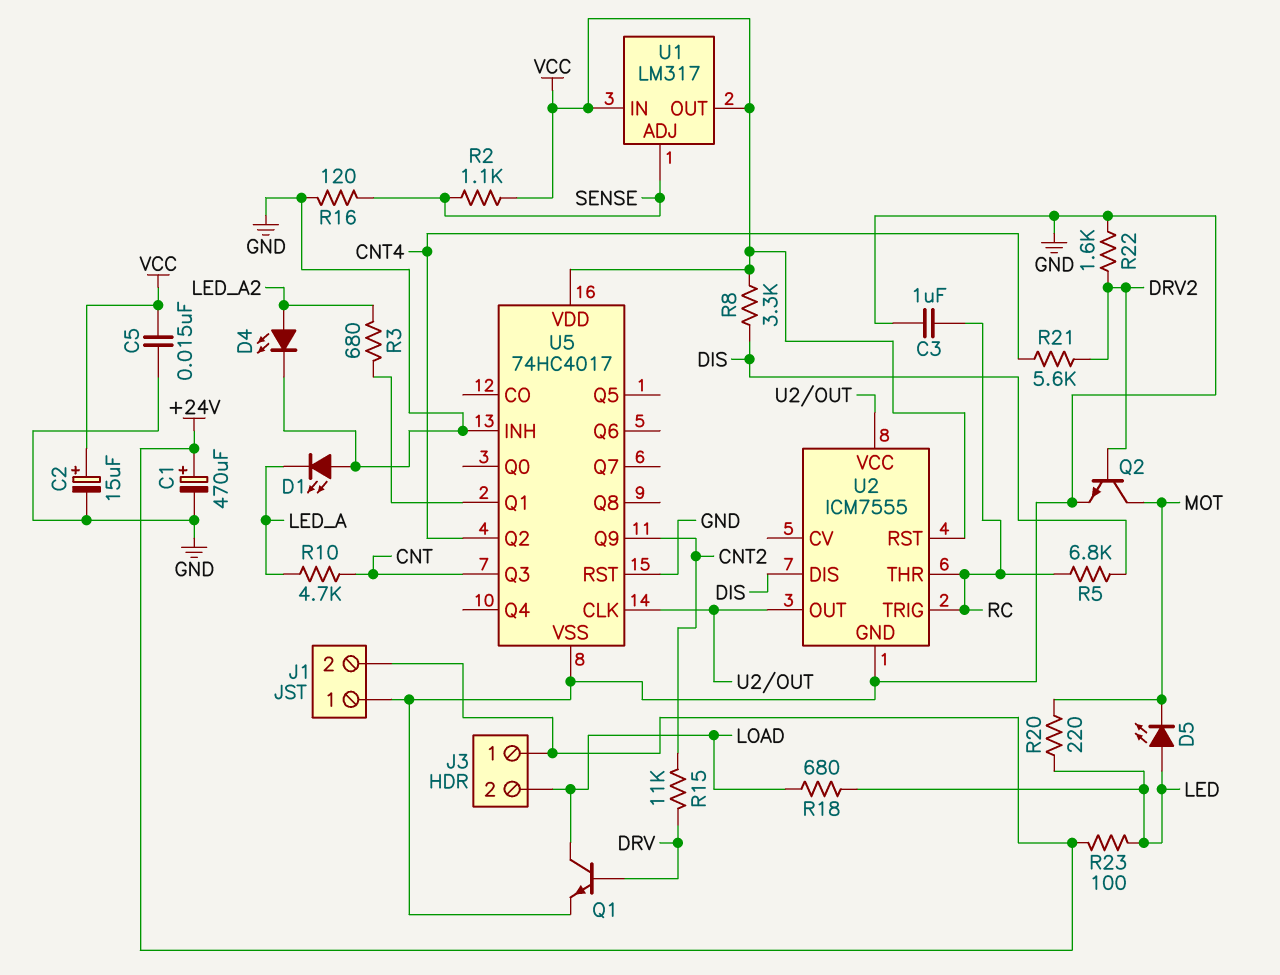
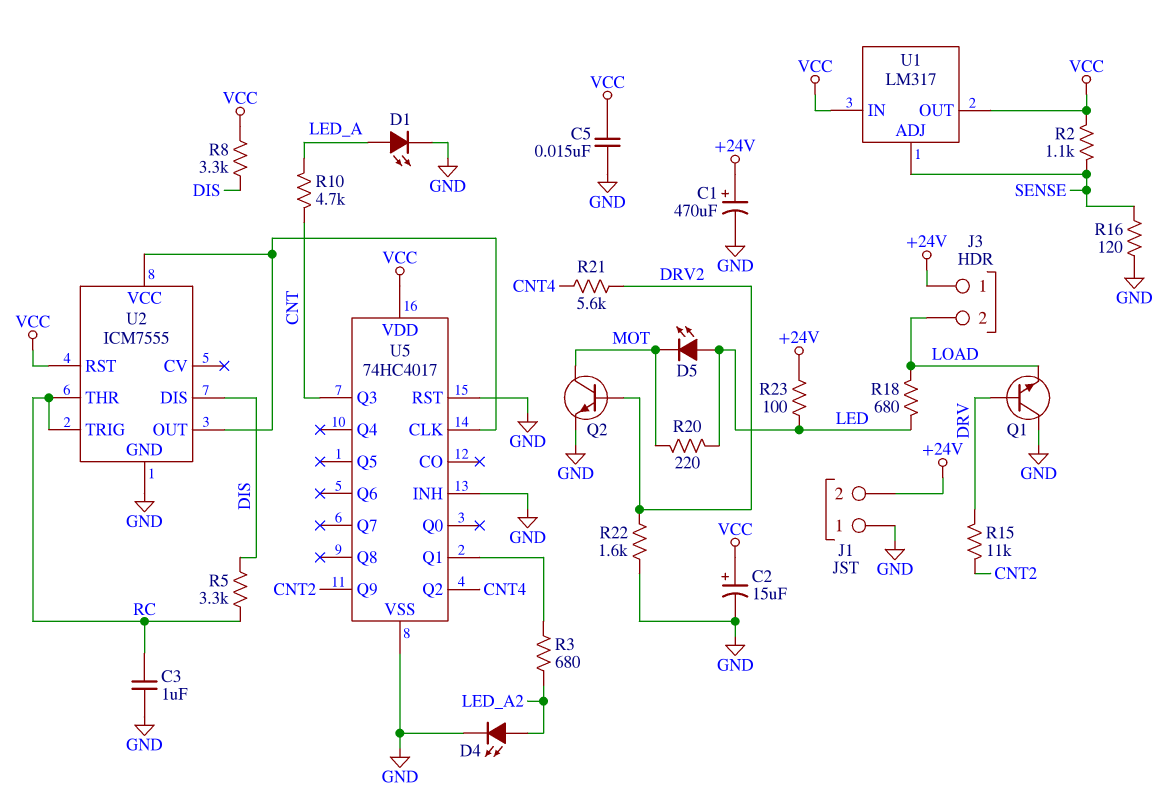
D1: LED (A GND, K LED_A) -> LED (A LED_A, K GND)
Q1: NPN (B DRV, C LOAD, E GND) -> NPN (B DRV, C GND, E LOAD)
R5: 6.8k (DIS, RC) -> 3.3k (DIS, RC)

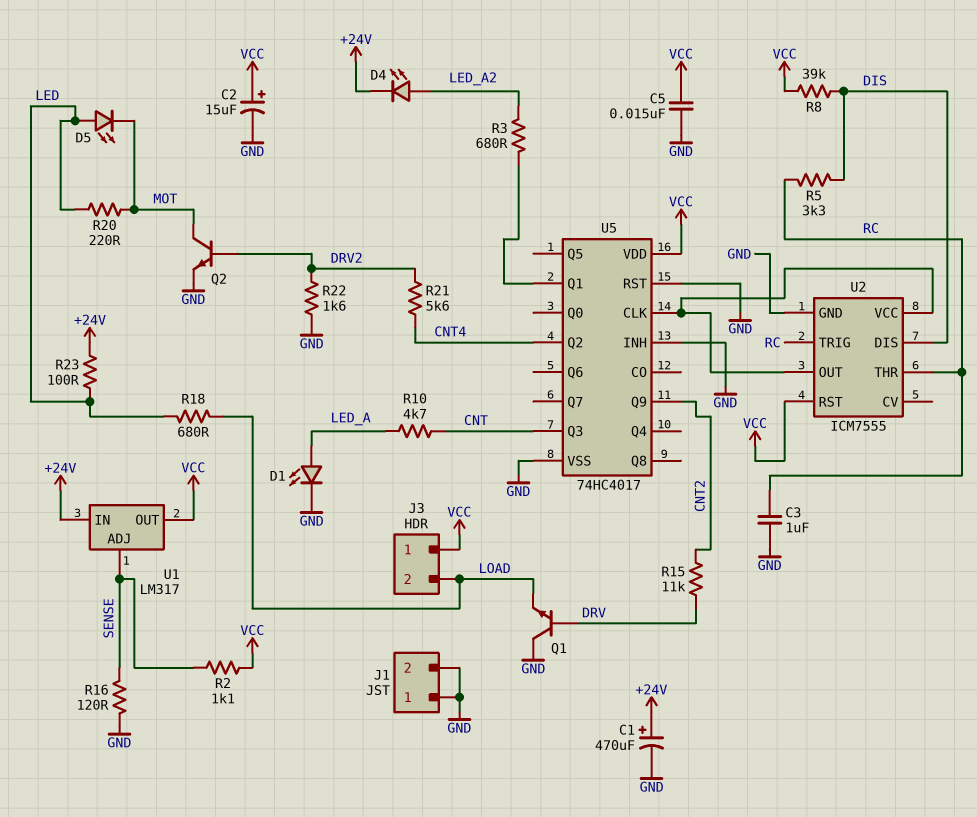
D4: LED (A LED_A2, K GND) -> LED (A LED_A2, K +24V)
J1 pin 2: +24V -> GND
J3 pin 1: +24V -> VCC
R8: 3.3k (DIS, VCC) -> 39k (DIS, VCC)
U1 pin IN: VCC -> +24V

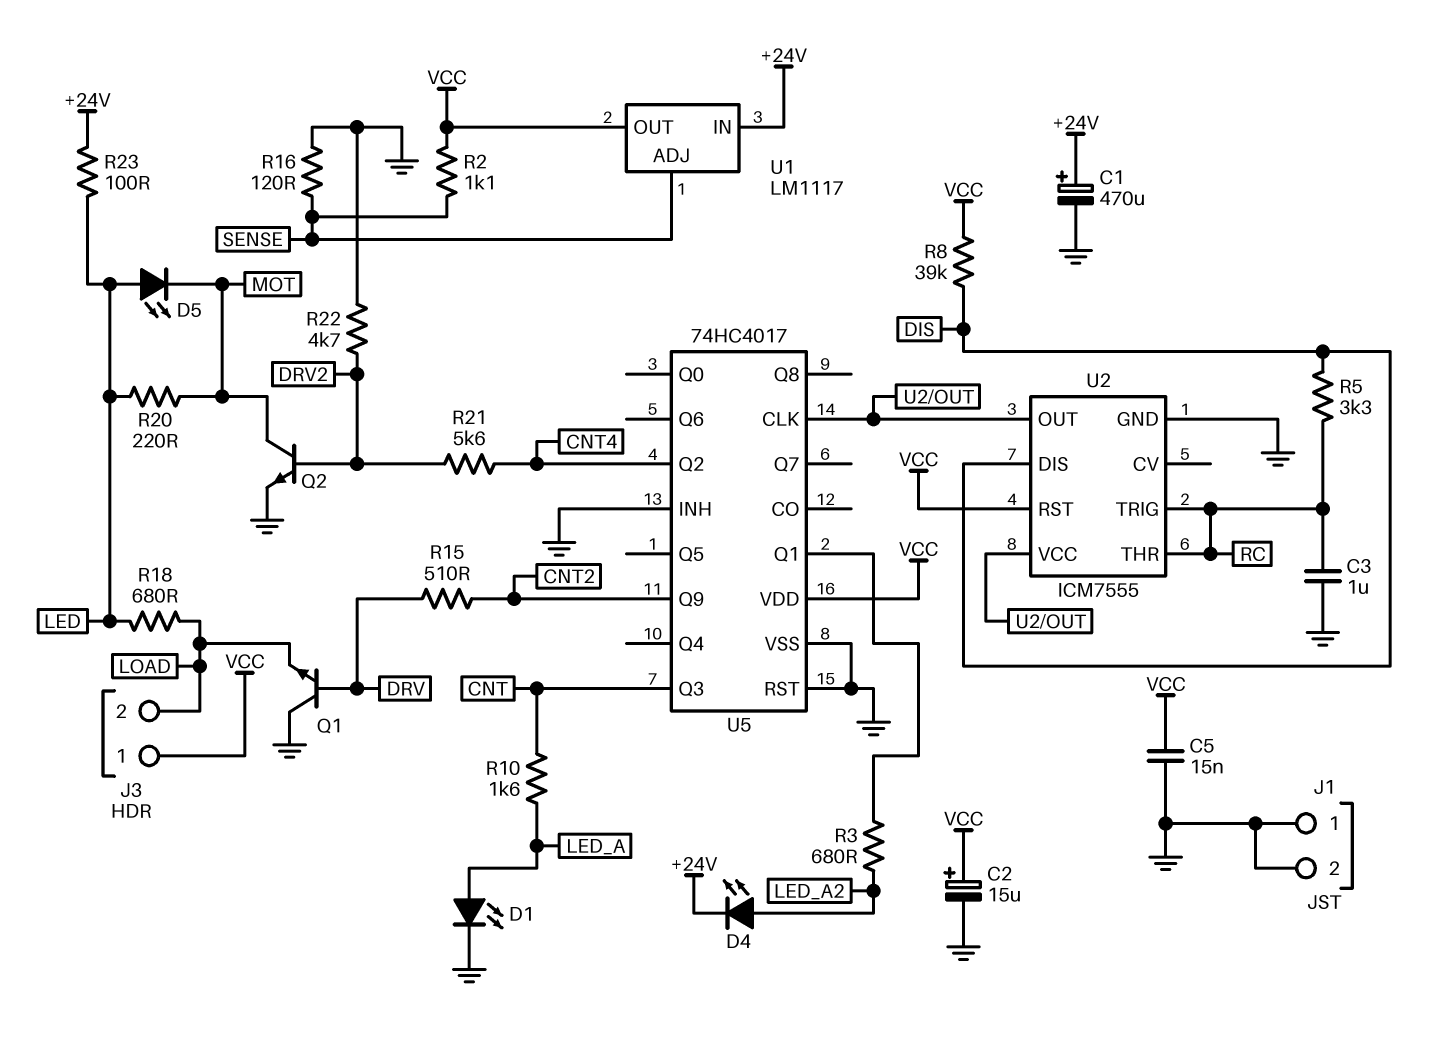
R10: 4.7k (CNT, LED_A) -> 1.6k (CNT, LED_A)
R15: 11k (CNT2, DRV) -> 510 (CNT2, DRV)
R22: 1.6k (DRV2, GND) -> 4.7k (DRV2, GND)
U1: LM317 -> LM1117

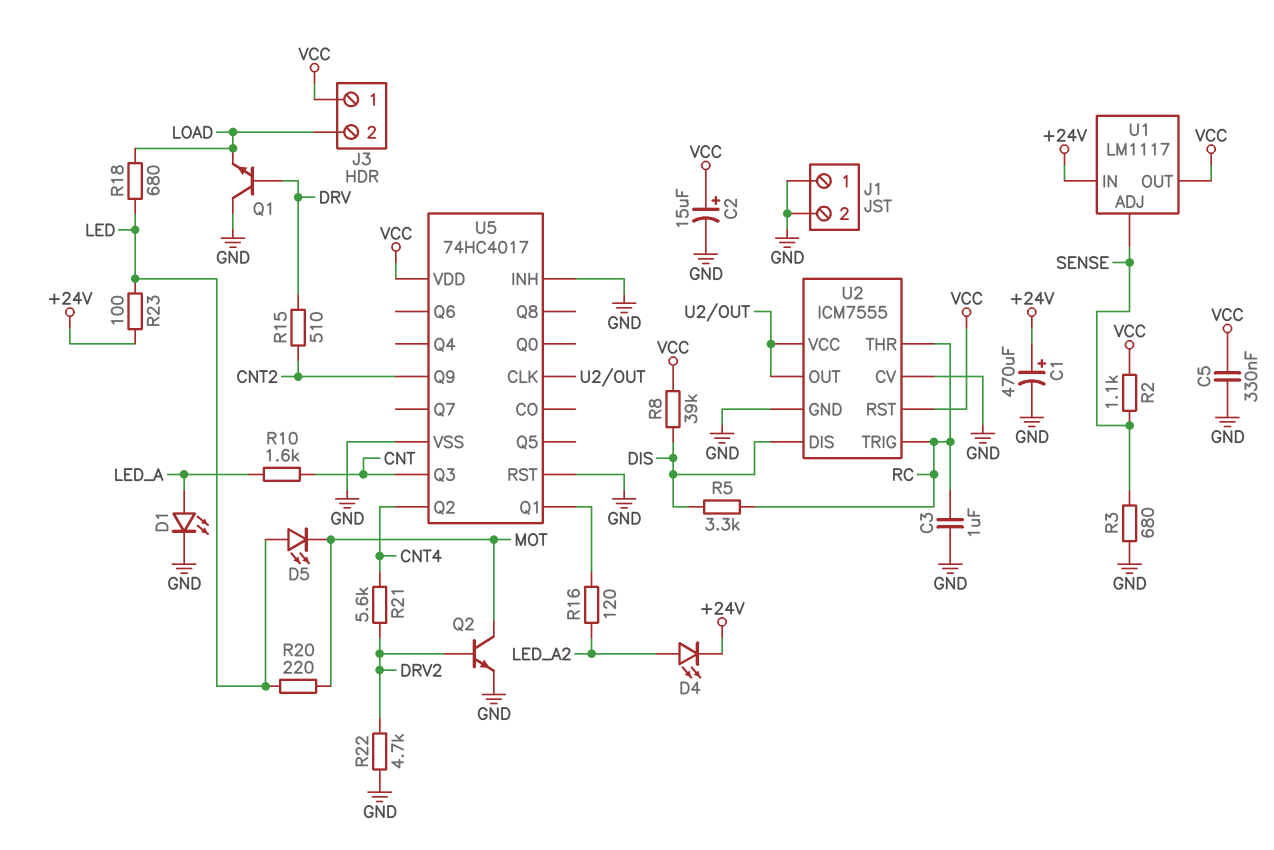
C5: 15nF (GND, VCC) -> 330nF (GND, VCC)
R3: 680 (LED_A2, U5/Q1) -> 680 (GND, SENSE)
R16: 120 (GND, SENSE) -> 120 (LED_A2, U5/Q1)
U2 pin CV: none -> GND

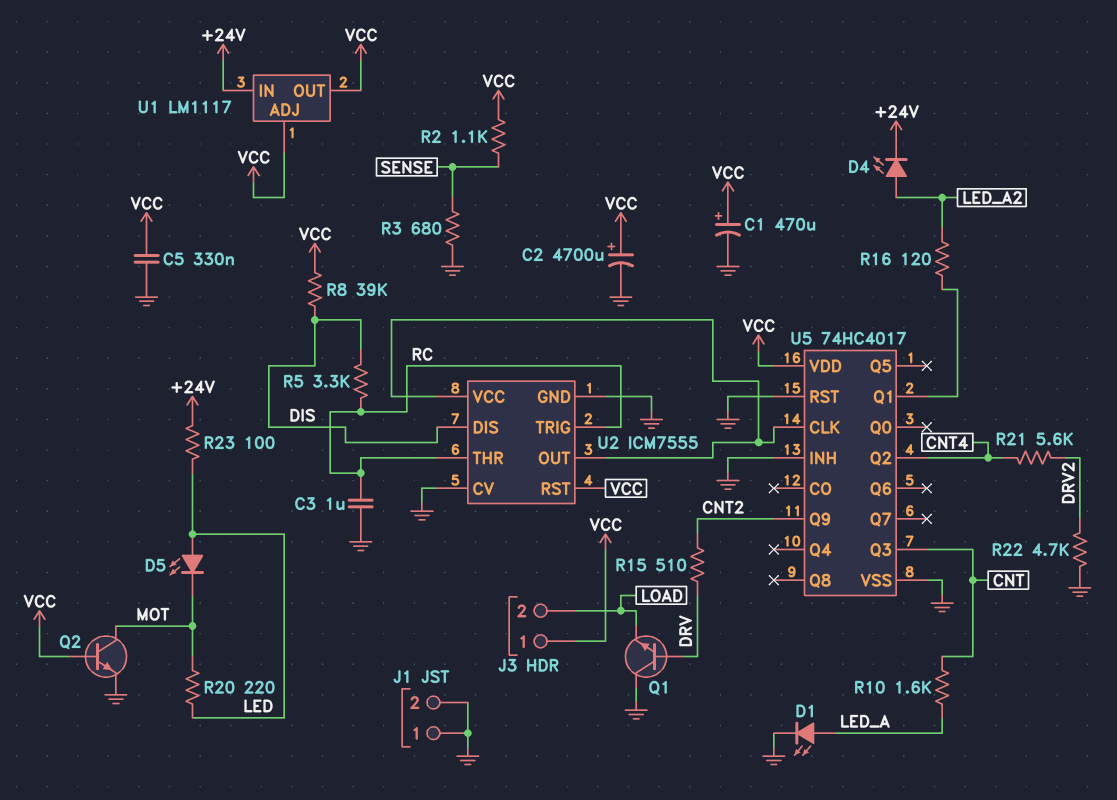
C1: 470uF (plus +24V, minus GND) -> 470uF (plus VCC, minus GND)
C2: 15uF (plus VCC, minus GND) -> 4700uF (plus VCC, minus GND)
Q2: NPN (B DRV2, C MOT, E GND) -> NPN (B VCC, C MOT, E GND)
R18: 680 (LED, LOAD) -> none
U1 pin ADJ: SENSE -> VCC

